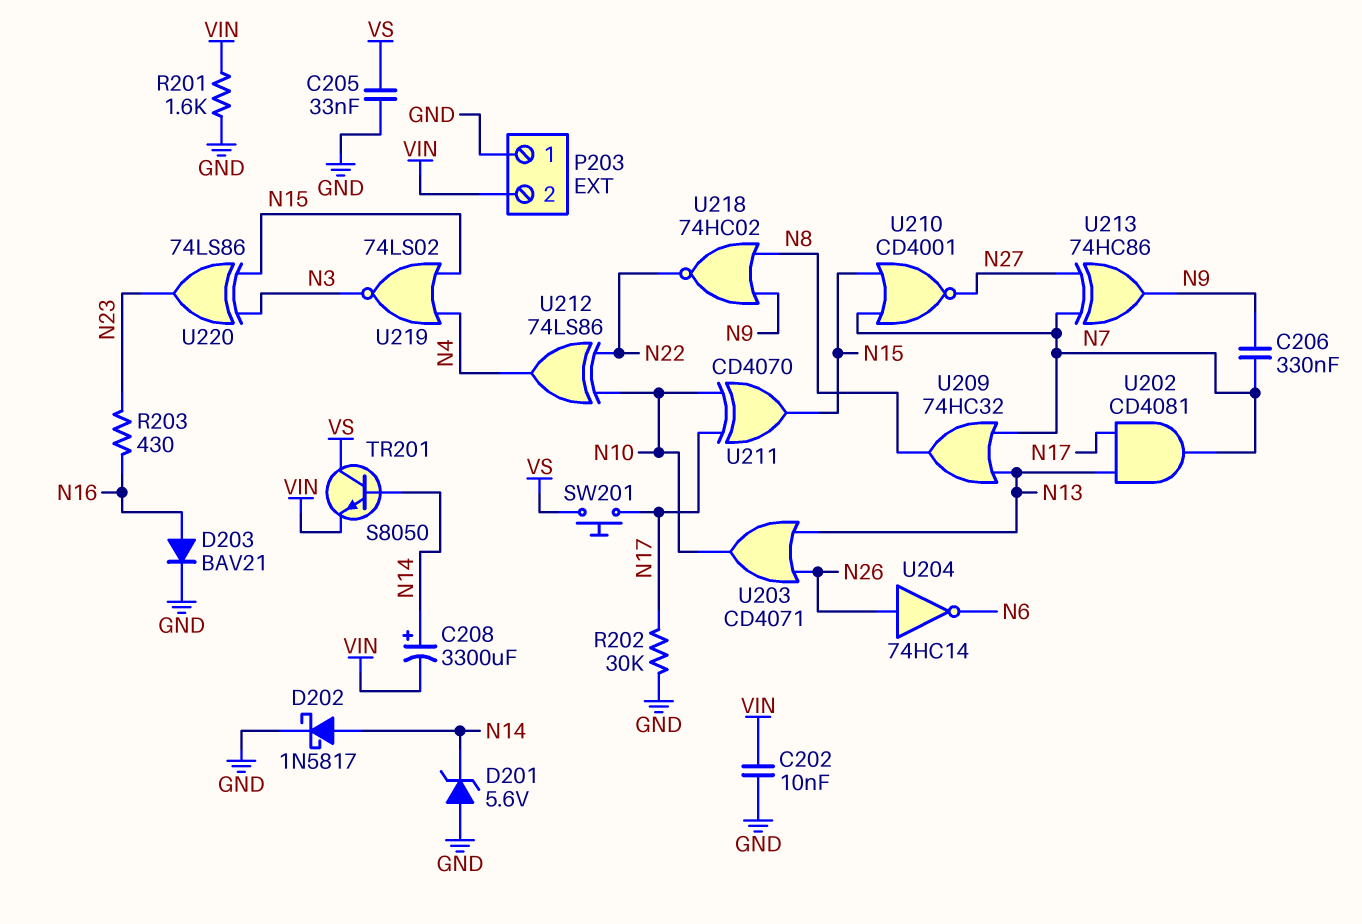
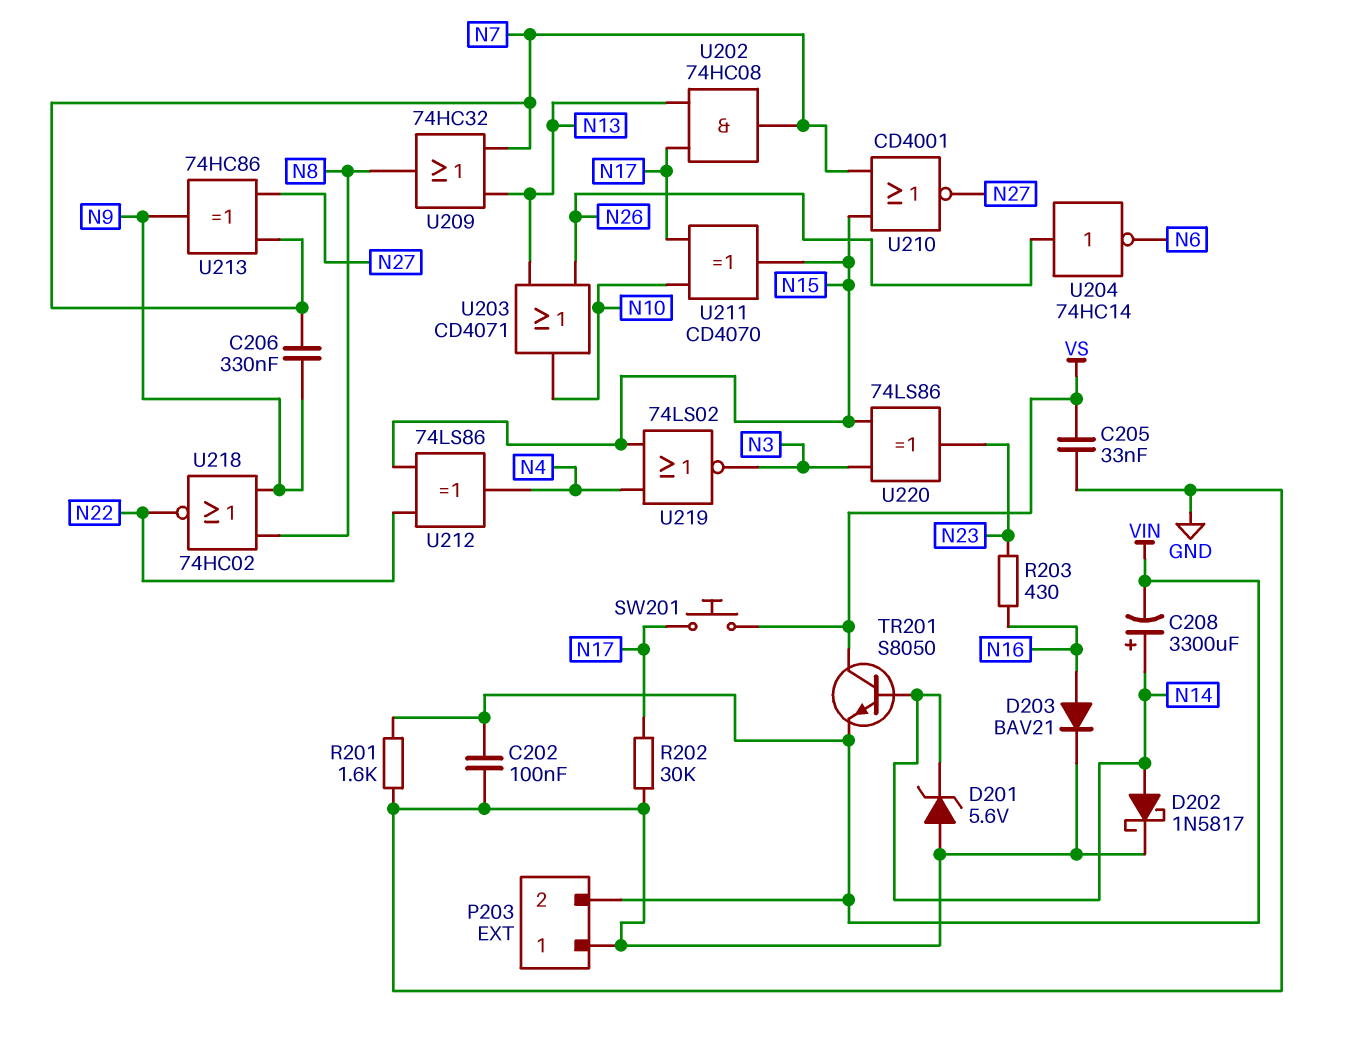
C202: 10nF (GND, VIN) -> 100nF (GND, VIN)
U202: AND CD4081 (in N13, in N17, out N7) -> AND 74HC08 (in N13, in N17, out N7)
U212: XOR 74LS86 (in N10, in N22, out N4) -> XOR 74LS86 (in N15, in N22, out N4)

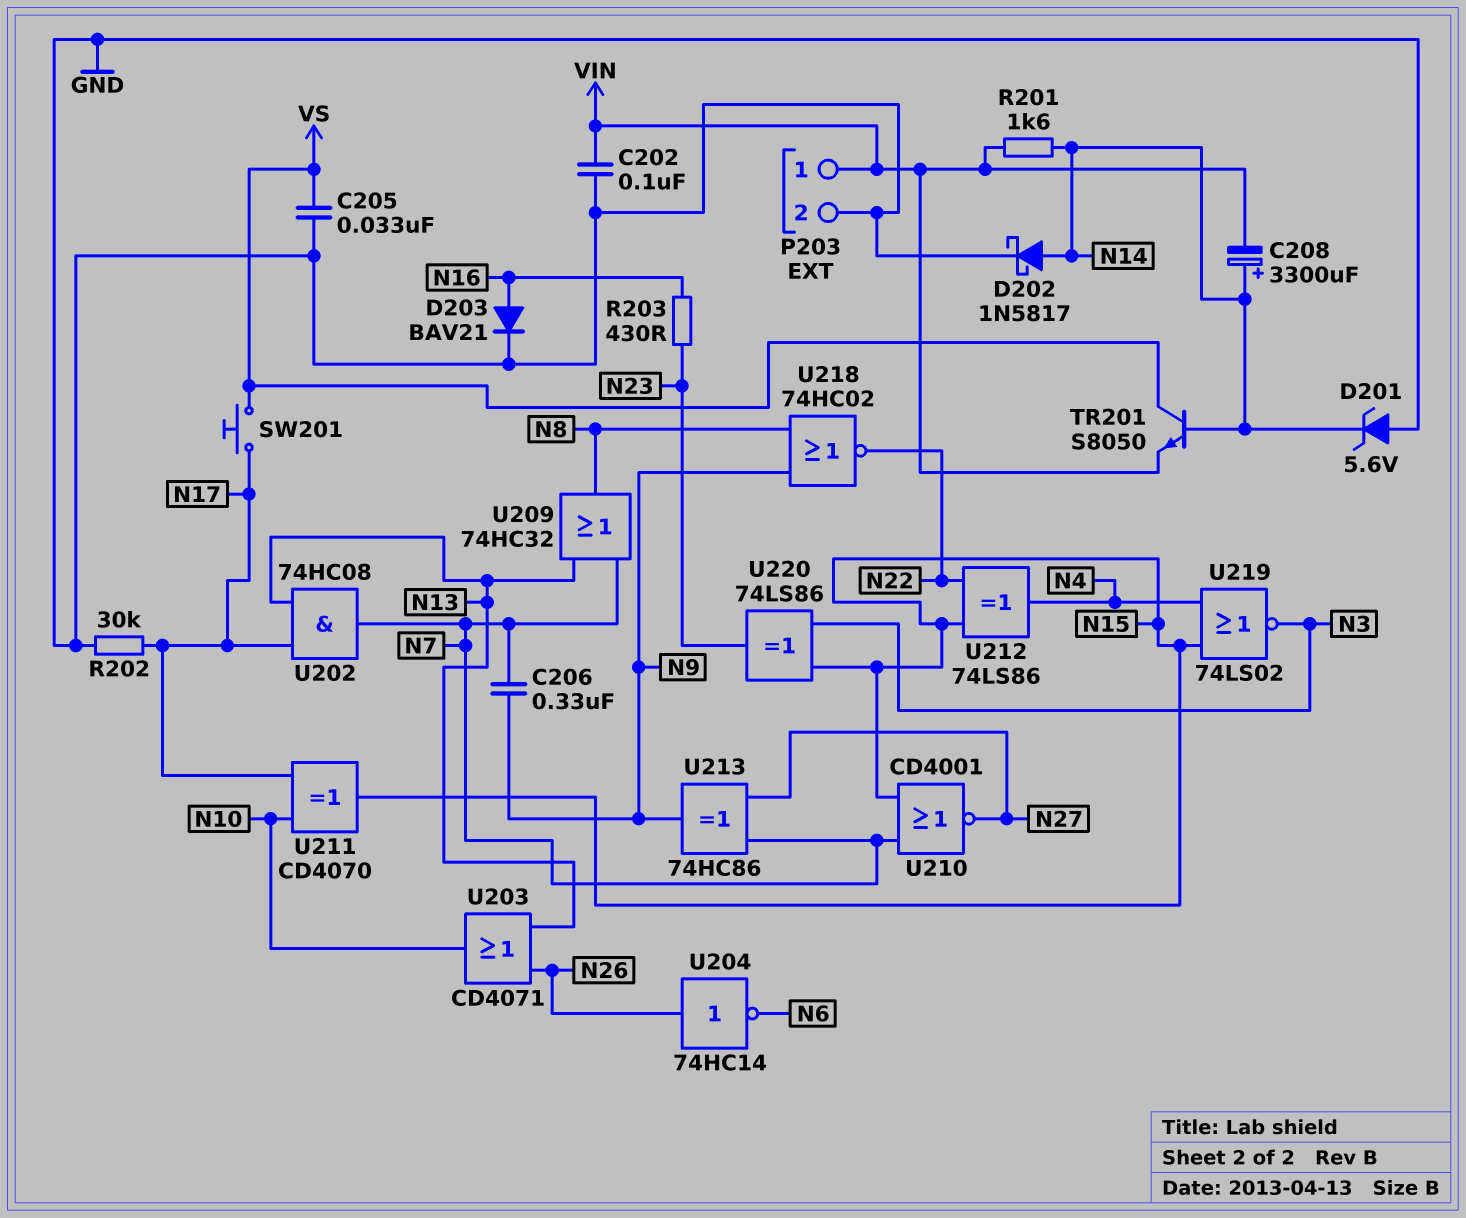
P203 pin 1: GND -> VIN
P203 pin 2: VIN -> GND
R201: 1.6k (GND, VIN) -> 1.6k (N14, VIN)

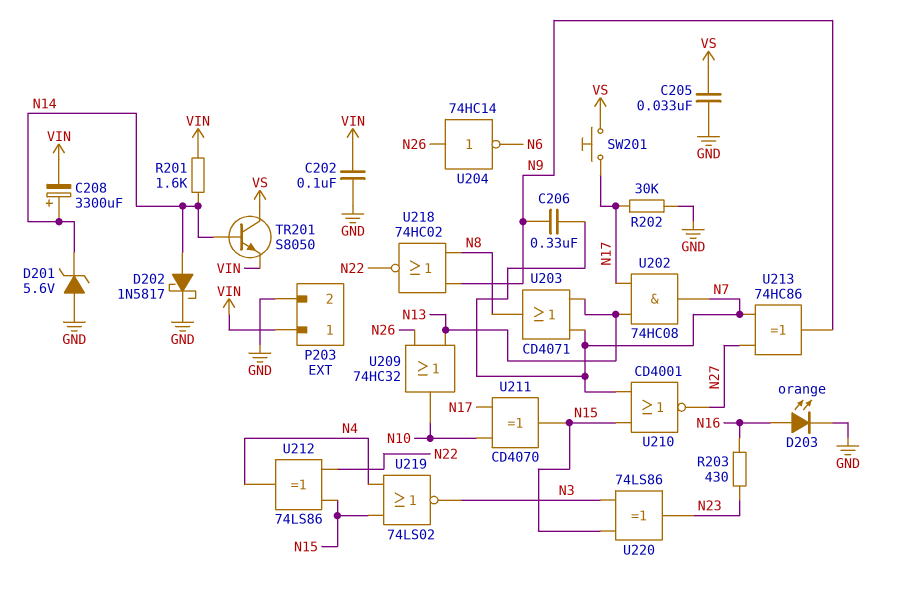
D203: diode BAV21 (A N16, K GND) -> LED orange (A N16, K GND)
U203: OR CD4071 (in N13, in N26, out N10) -> OR CD4071 (in N7, in N13, out N8)
U209: OR 74HC32 (in N7, in N13, out N8) -> OR 74HC32 (in N13, in N26, out N10)

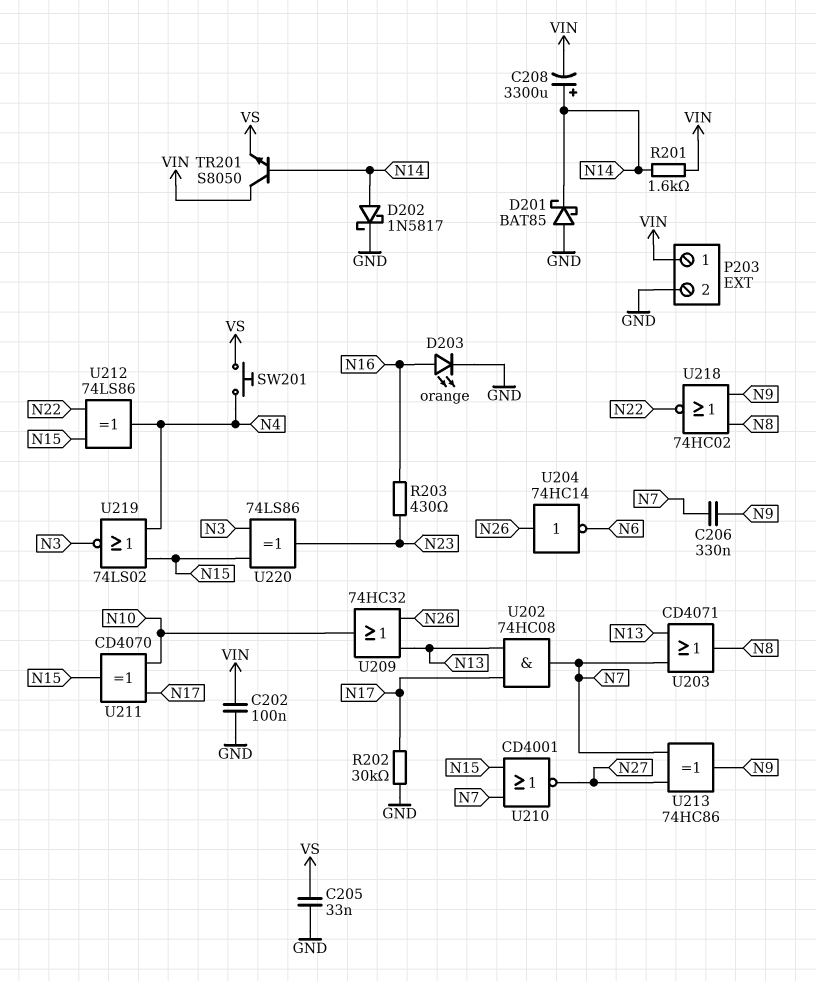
D201: zener 5.6V (A GND, K N14) -> schottky BAT85 (A GND, K N14)
SW201: button (N17, VS) -> button (N4, VS)
TR201: NPN S8050 (B N14, C VS, E VIN) -> NPN S8050 (B N14, C VIN, E VS)

